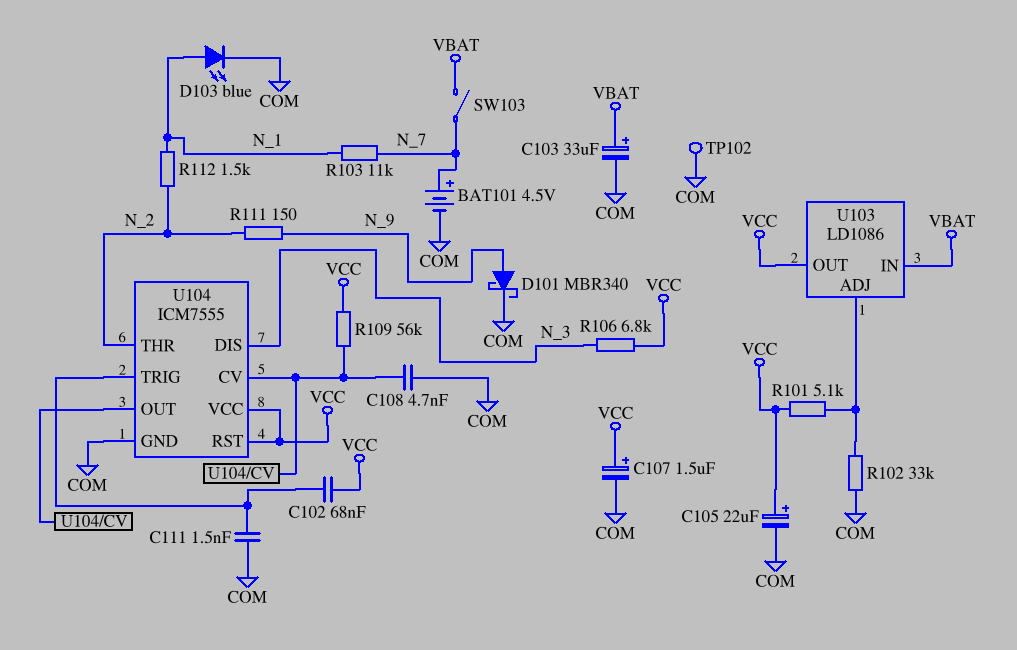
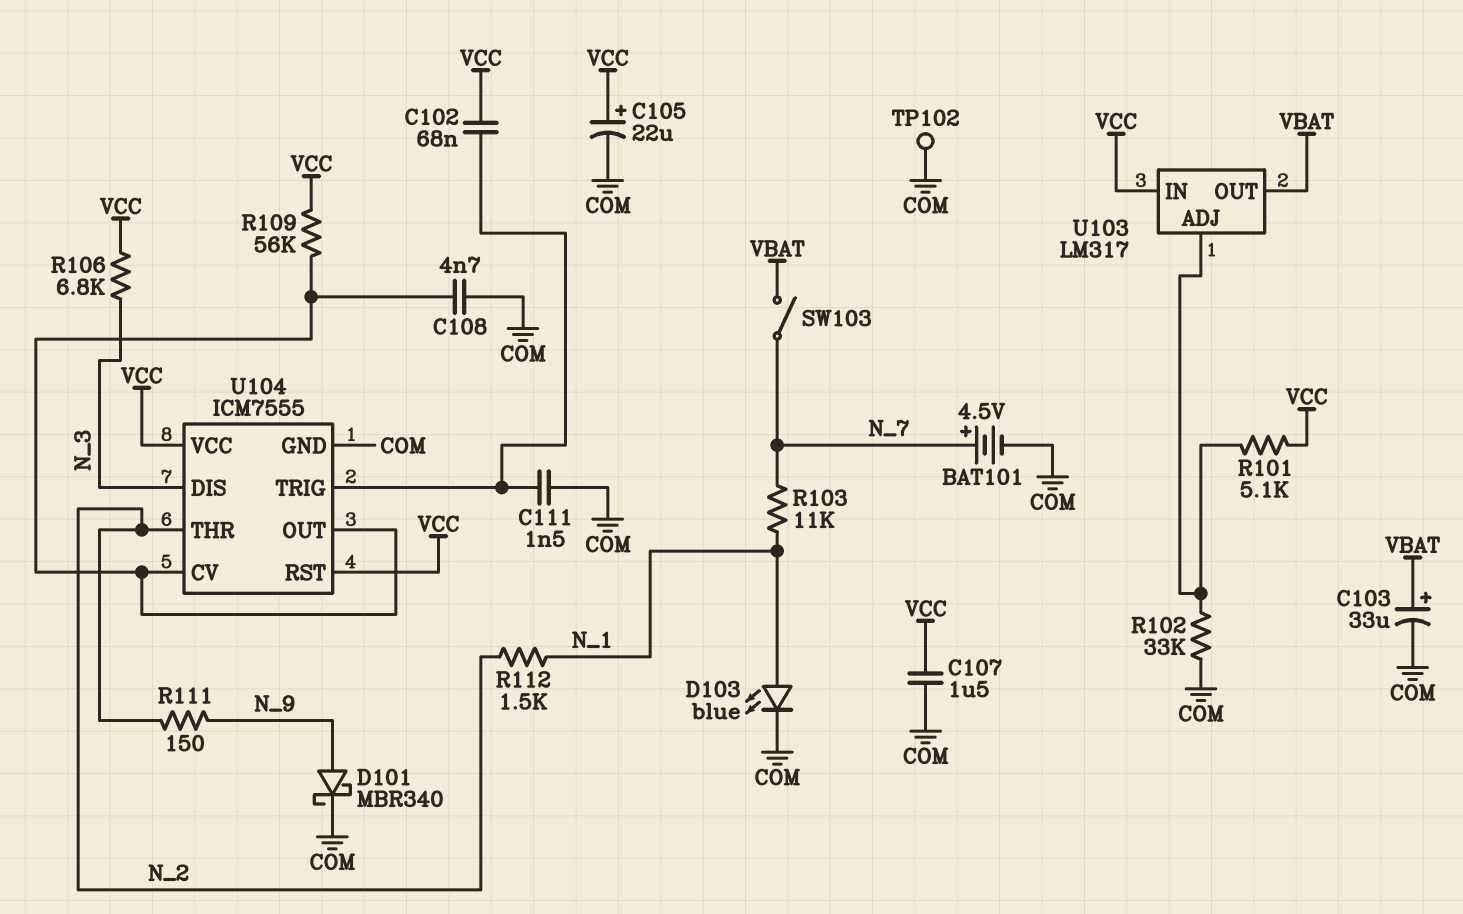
C107: 1.5uF (plus VCC, minus COM) -> 1.5uF (COM, VCC)
U103: LD1086 -> LM317
U103 pin IN: VBAT -> VCC
U103 pin OUT: VCC -> VBAT

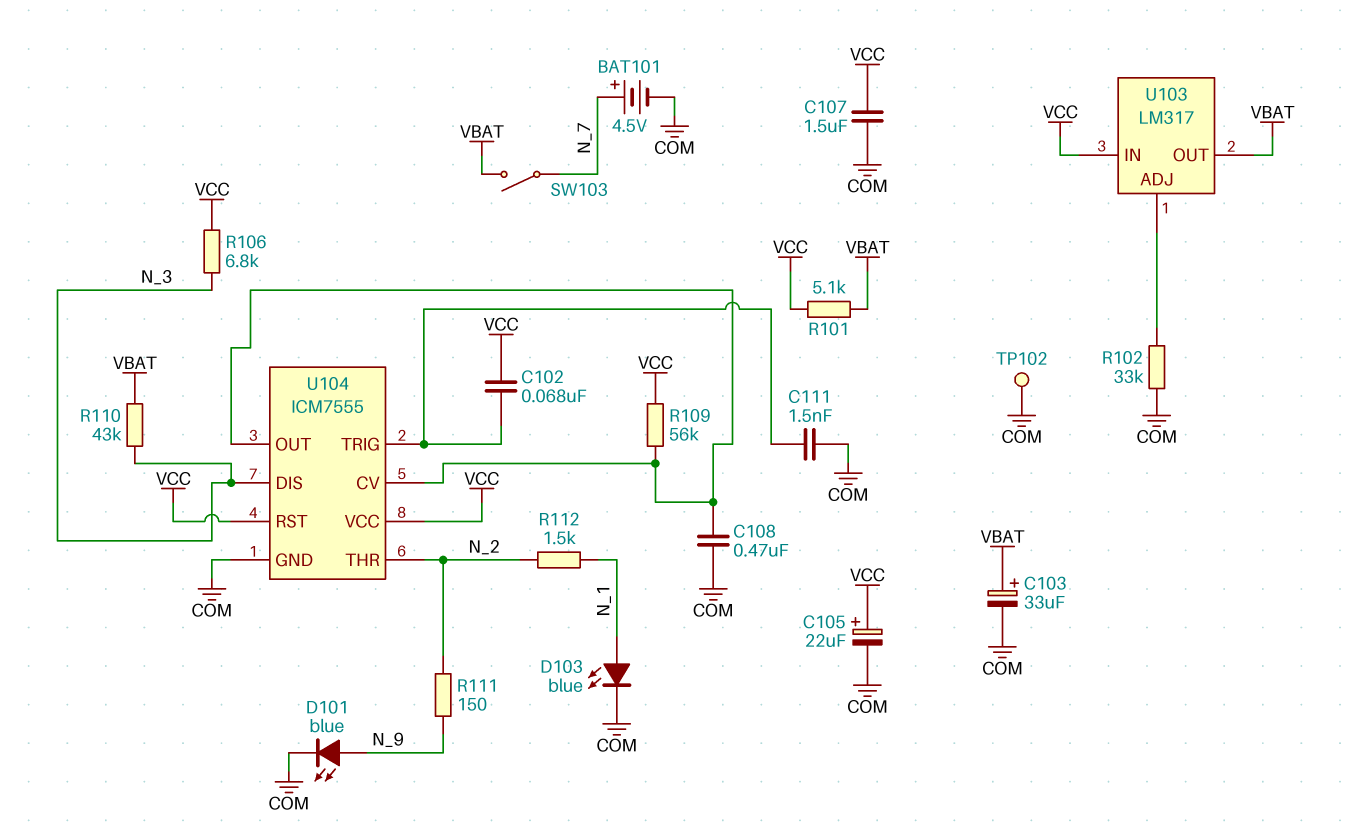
C108: 4.7nF (COM, U104/CV) -> 470nF (COM, U104/CV)
D101: schottky MBR340 (A N_9, K COM) -> LED blue (A N_9, K COM)
R101: 5.1k (U103/ADJ, VCC) -> 5.1k (VBAT, VCC)
R103: 11k (N_1, N_7) -> none
R110: none -> 43k (N_3, VBAT)

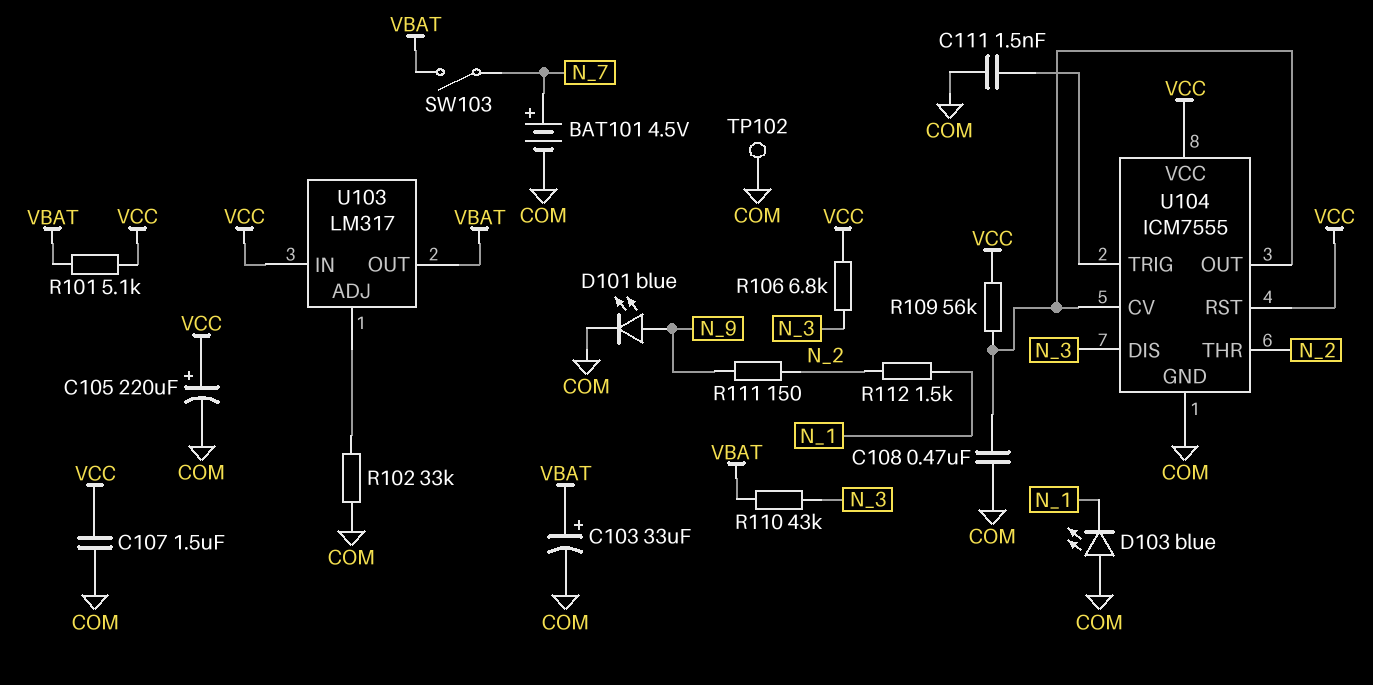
C102: 68nF (U104/TRIG, VCC) -> none
C105: 22uF (plus VCC, minus COM) -> 220uF (plus VCC, minus COM)
D103: LED blue (A N_1, K COM) -> LED blue (A COM, K N_1)

